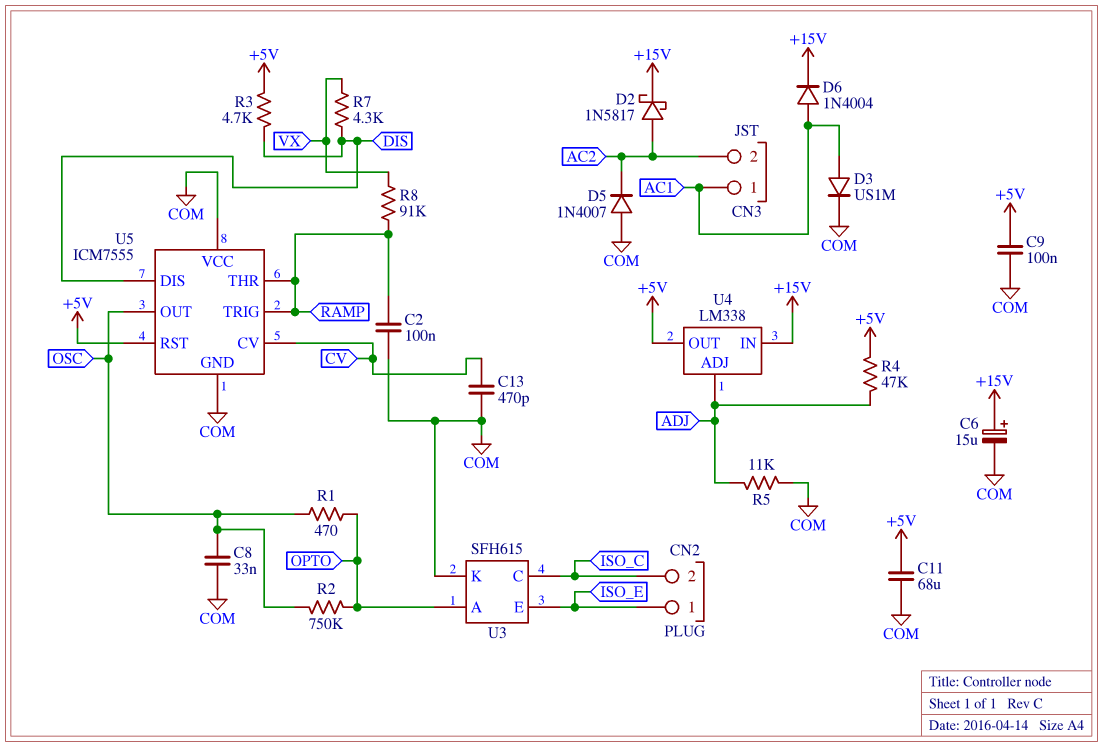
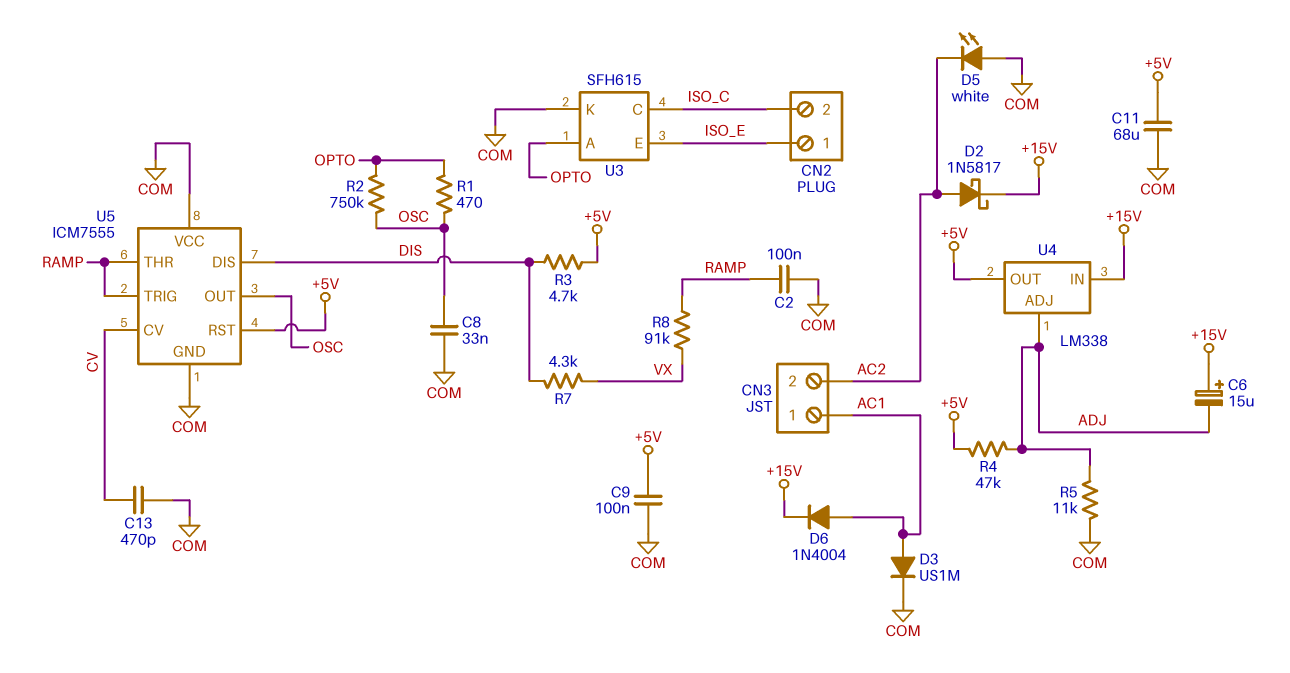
C6: 15uF (plus +15V, minus COM) -> 15uF (plus +15V, minus ADJ)
D5: diode 1N4007 (A COM, K AC2) -> LED white (A COM, K AC2)

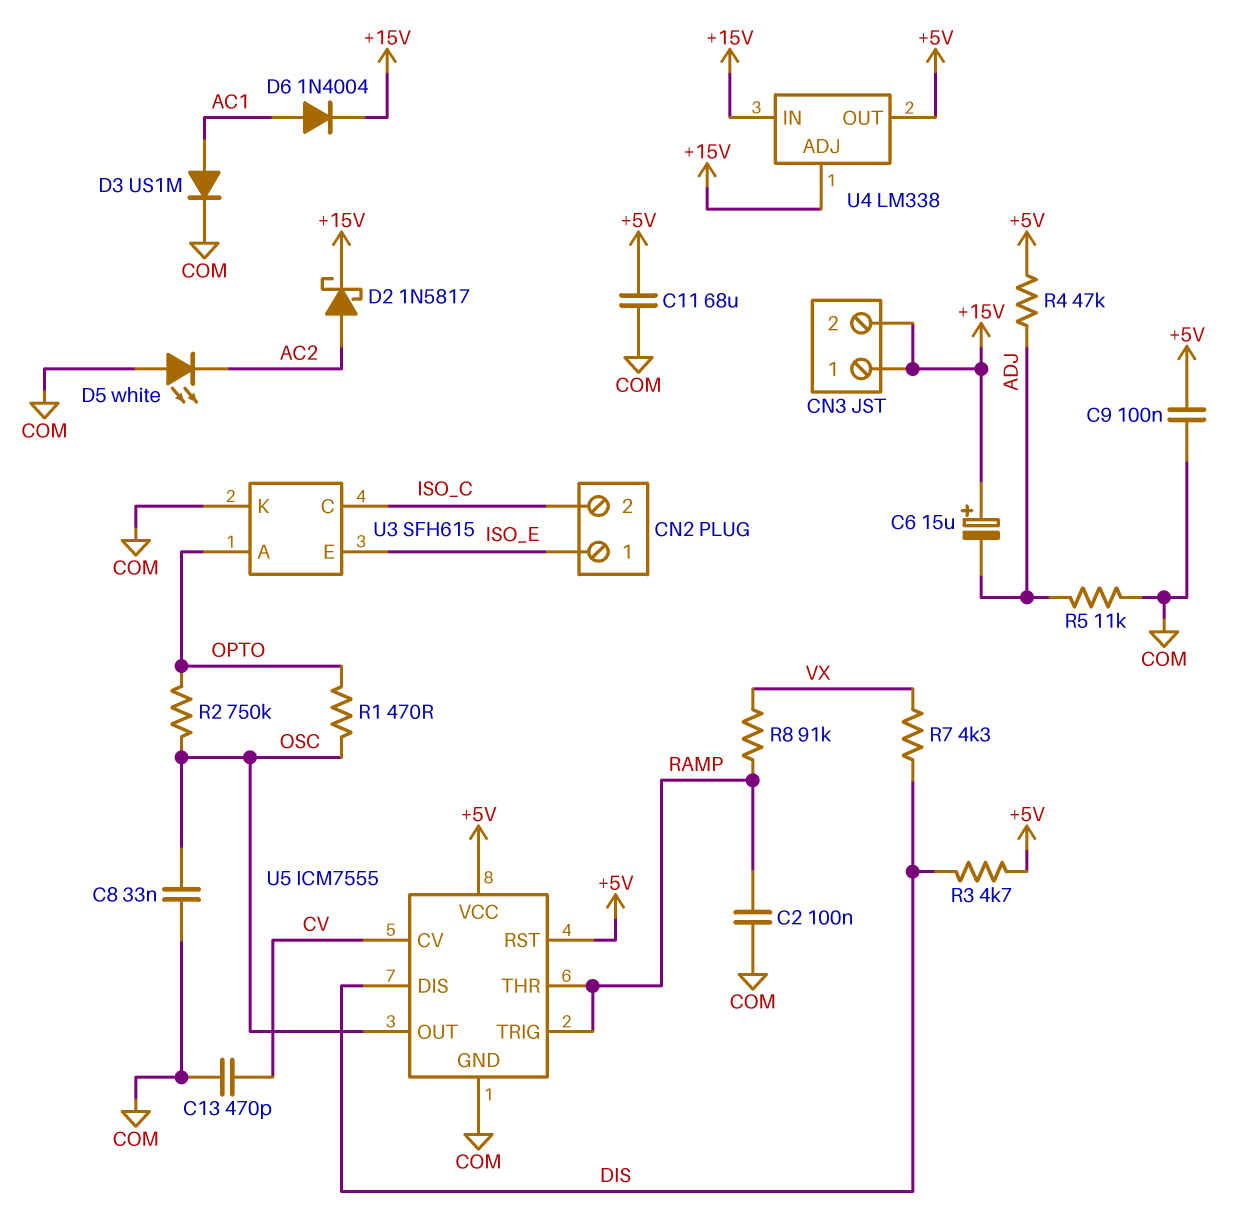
CN3 pin 1: AC1 -> +15V
CN3 pin 2: AC2 -> +15V
U4 pin ADJ: ADJ -> +15V
U5 pin VCC: COM -> +5V

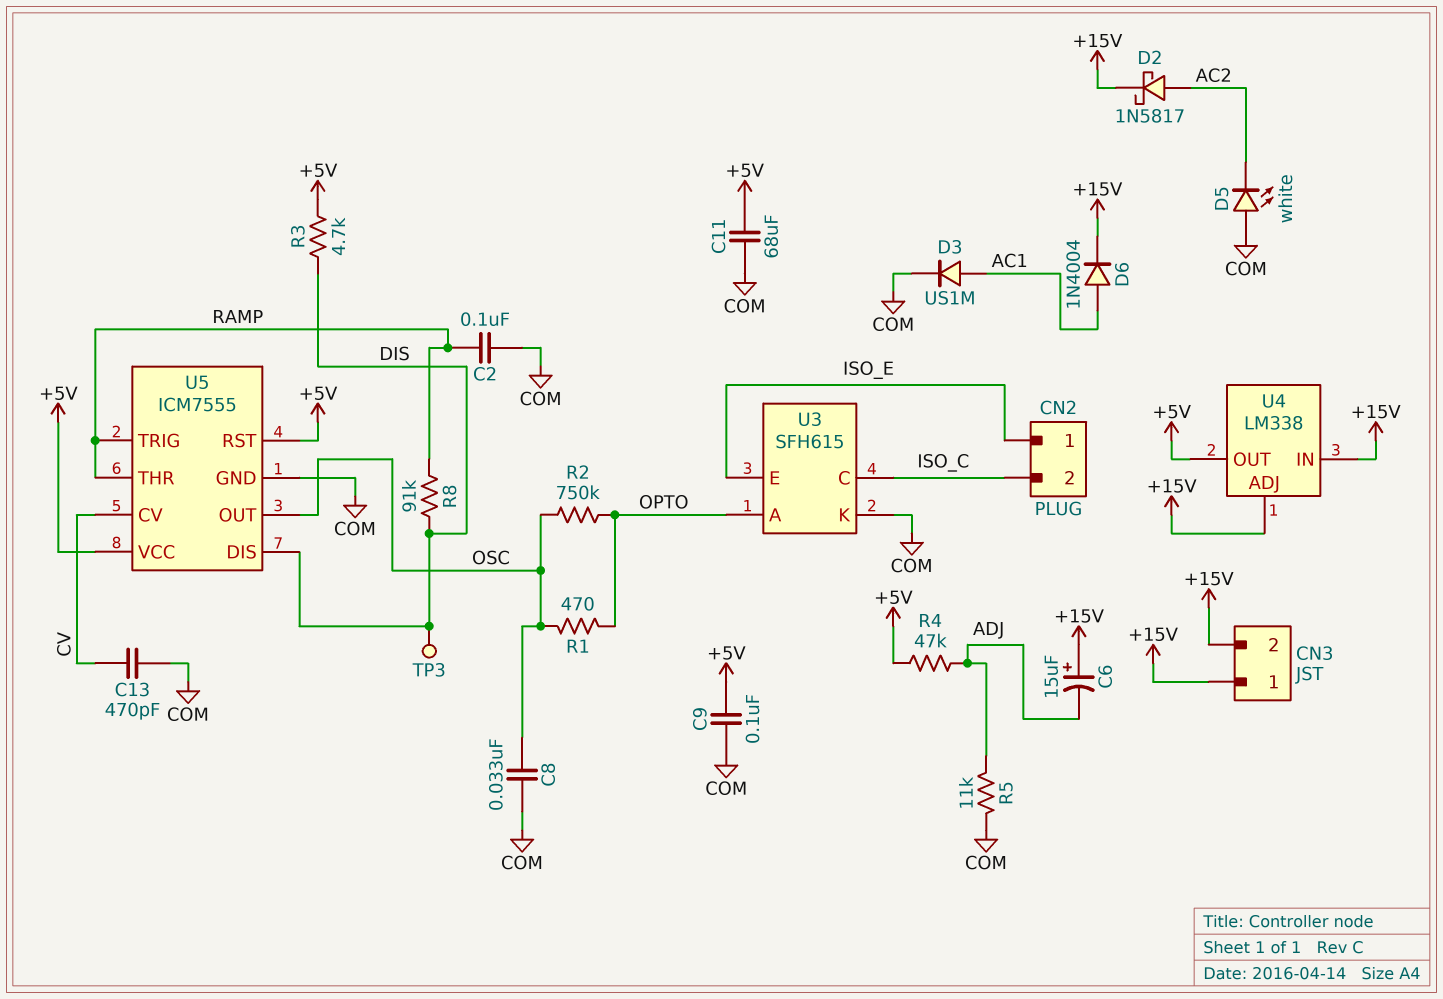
R7: 4.3k (DIS, VX) -> none
R8: 91k (RAMP, VX) -> 91k (DIS, RAMP)
TP3: none -> test point (DIS)

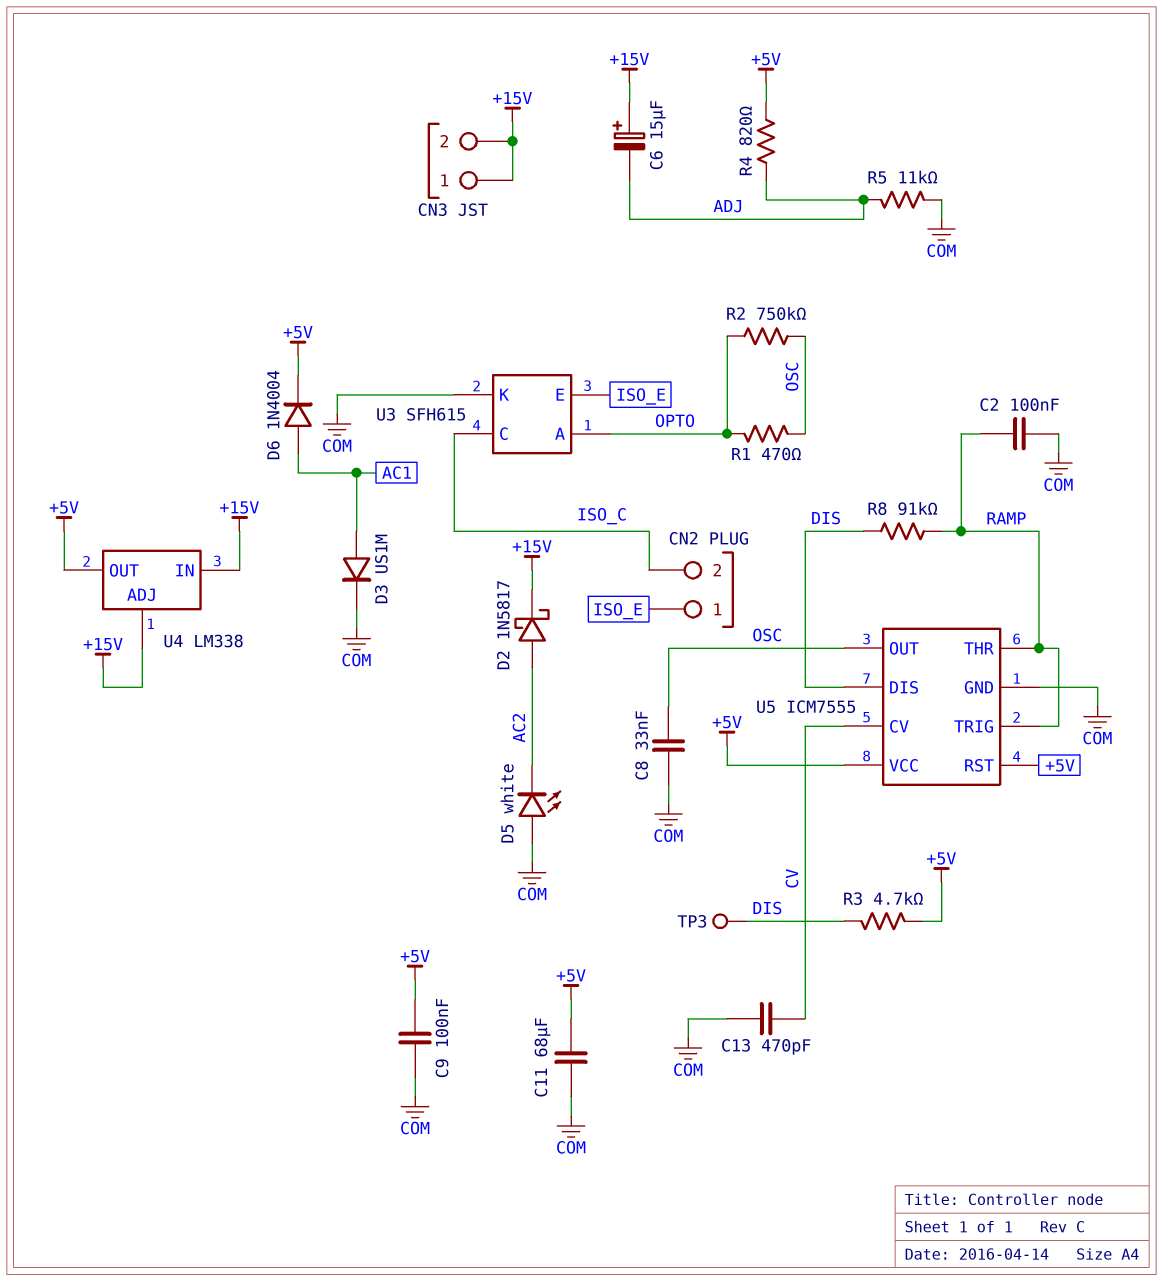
D6: diode 1N4004 (A AC1, K +15V) -> diode 1N4004 (A AC1, K +5V)
R4: 47k (+5V, ADJ) -> 820 (+5V, ADJ)

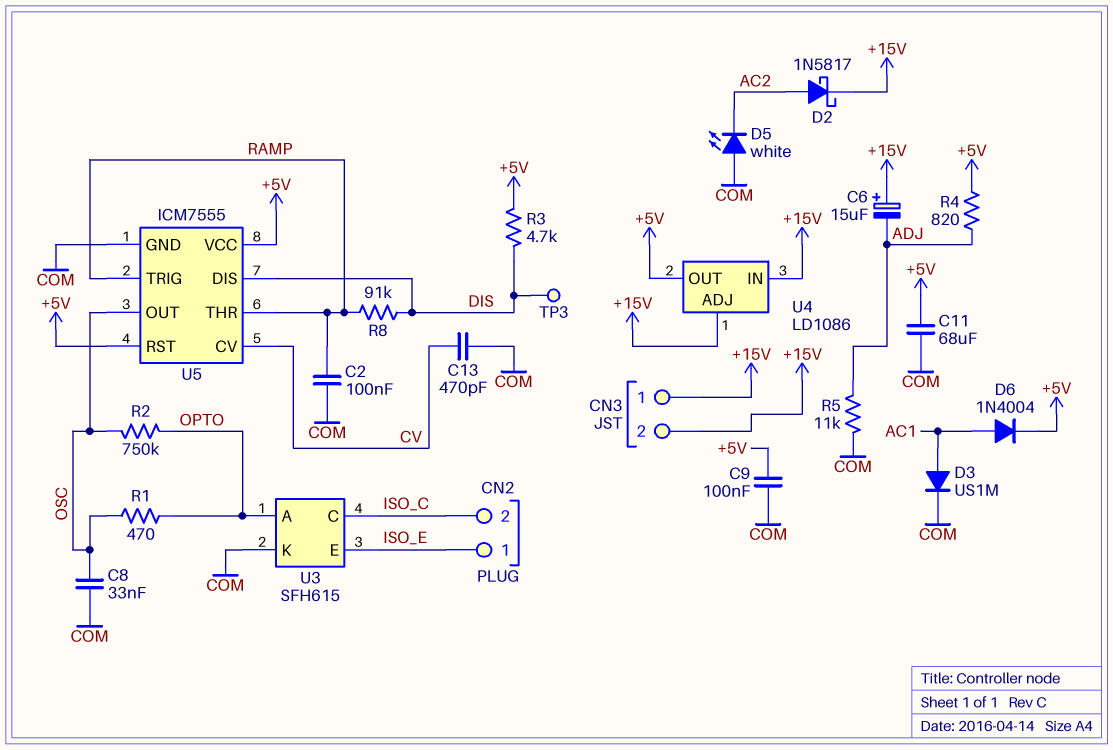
U4: LM338 -> LD1086

